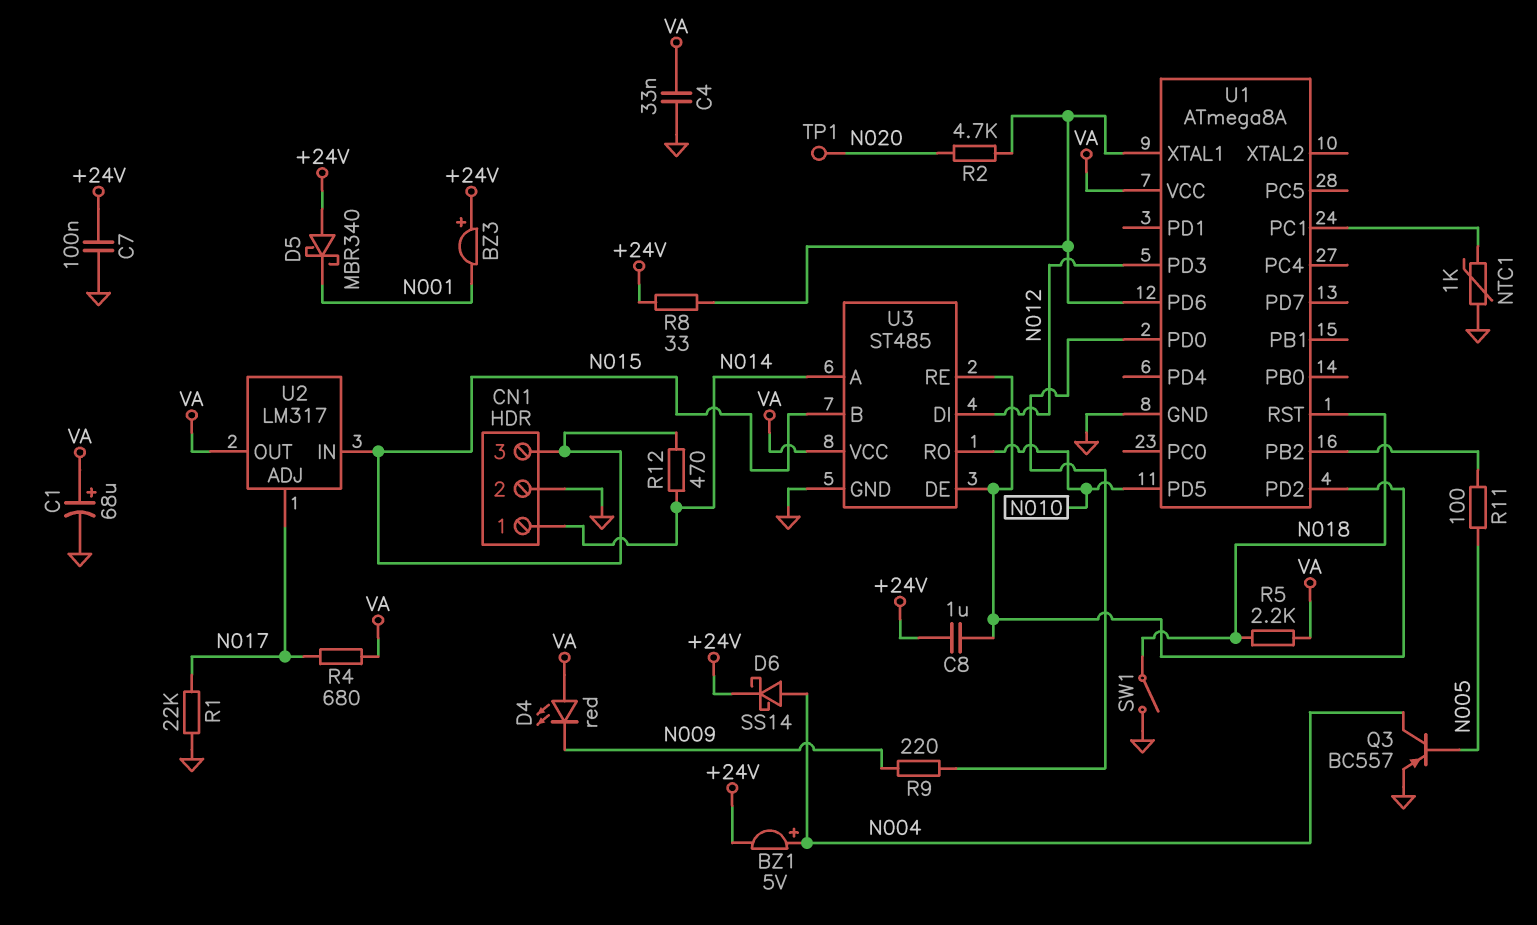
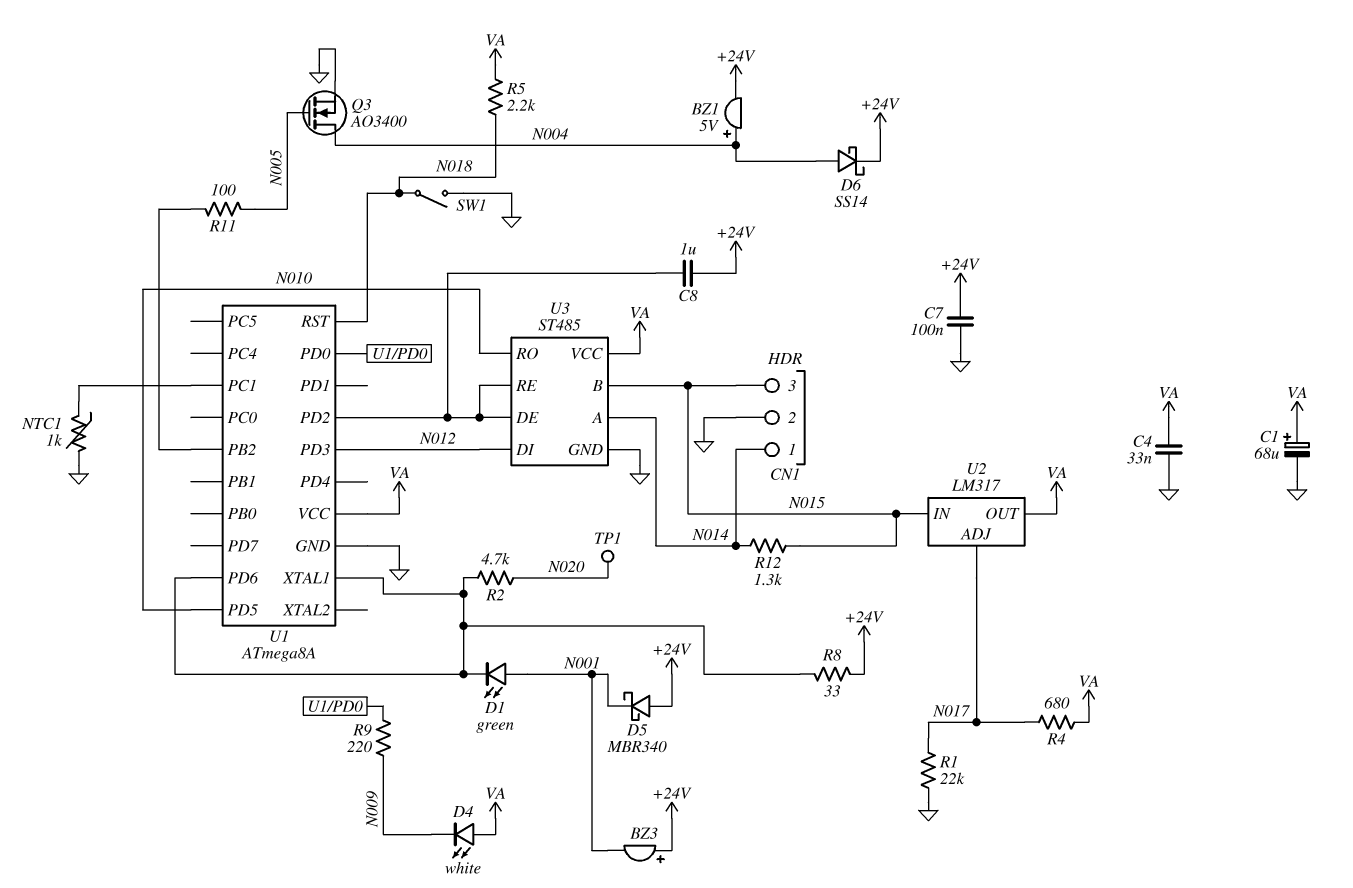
D1: none -> LED green (A N001, K U1/PD6)
D4: LED red (A VA, K N009) -> LED white (A VA, K N009)
Q3: PNP BC557 (B N005, C N004, E GND) -> NMOS AO3400 (G N005, D N004, S GND)
R12: 470 (N014, N015) -> 1.3k (N014, N015)

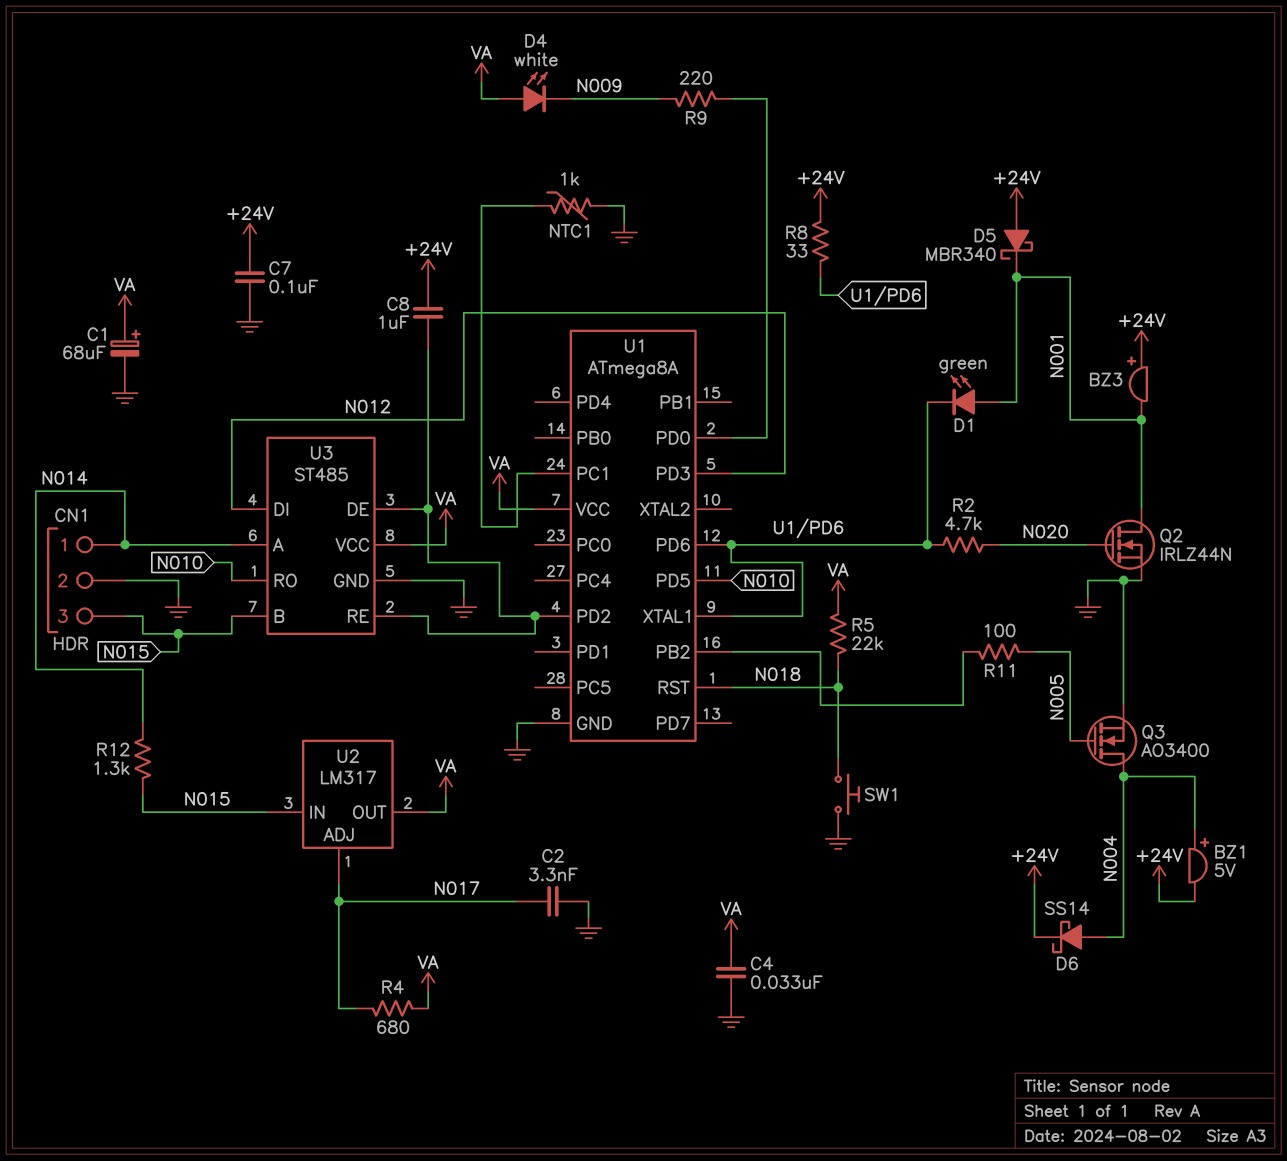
C2: none -> 3.3nF (GND, N017)
Q2: none -> NMOS IRLZ44N (G N020, D N001, S GND)
R1: 22k (GND, N017) -> none
R5: 2.2k (N018, VA) -> 22k (N018, VA)
SW1: switch (GND, N018) -> button (GND, N018)
TP1: test point (N020) -> none

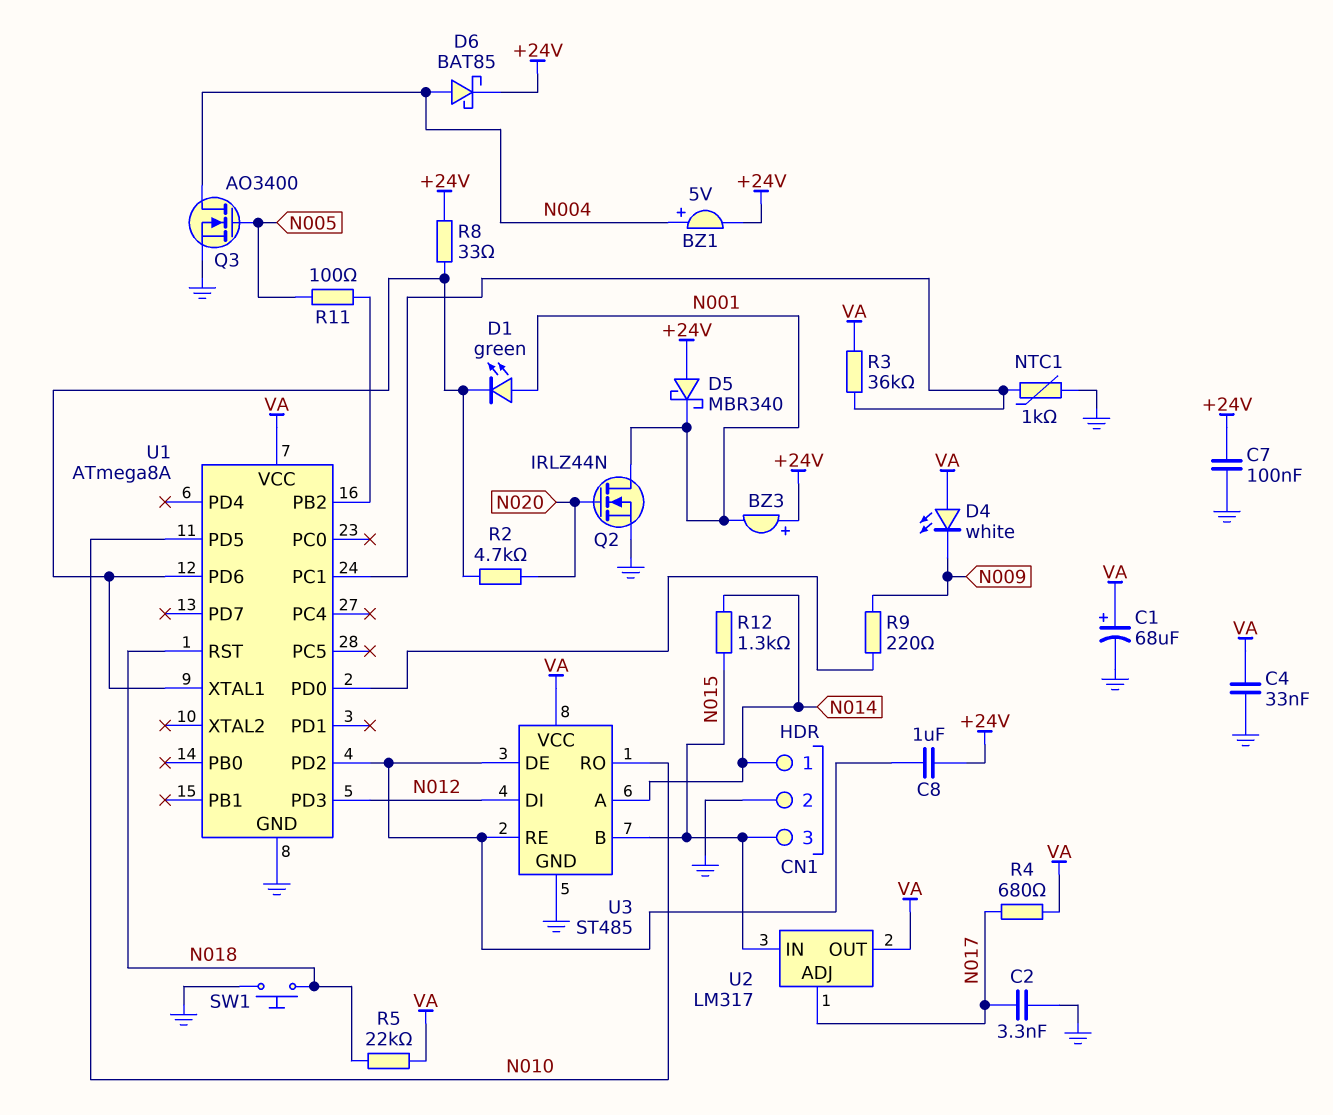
D6: schottky SS14 (A N004, K +24V) -> schottky BAT85 (A N004, K +24V)
R3: none -> 36k (U1/PC1, VA)

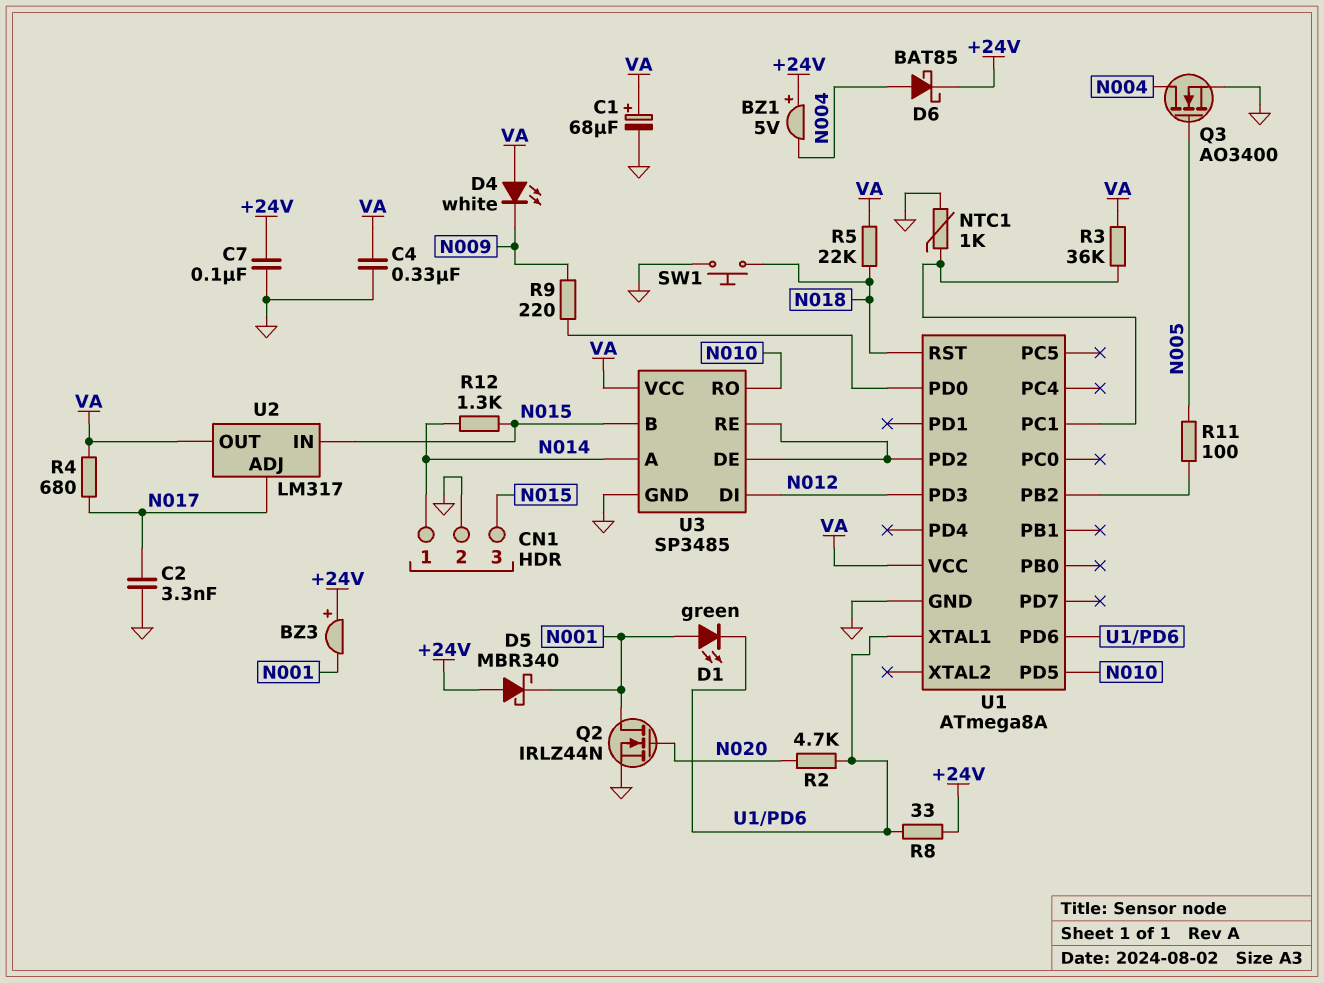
BZ1: buzzer 5V (plus N004, minus +24V) -> buzzer 5V (plus +24V, minus N004)
C4: 33nF (GND, VA) -> 330nF (GND, VA)
C8: 1uF (+24V, U1/PD2) -> none
U3: ST485 -> SP3485

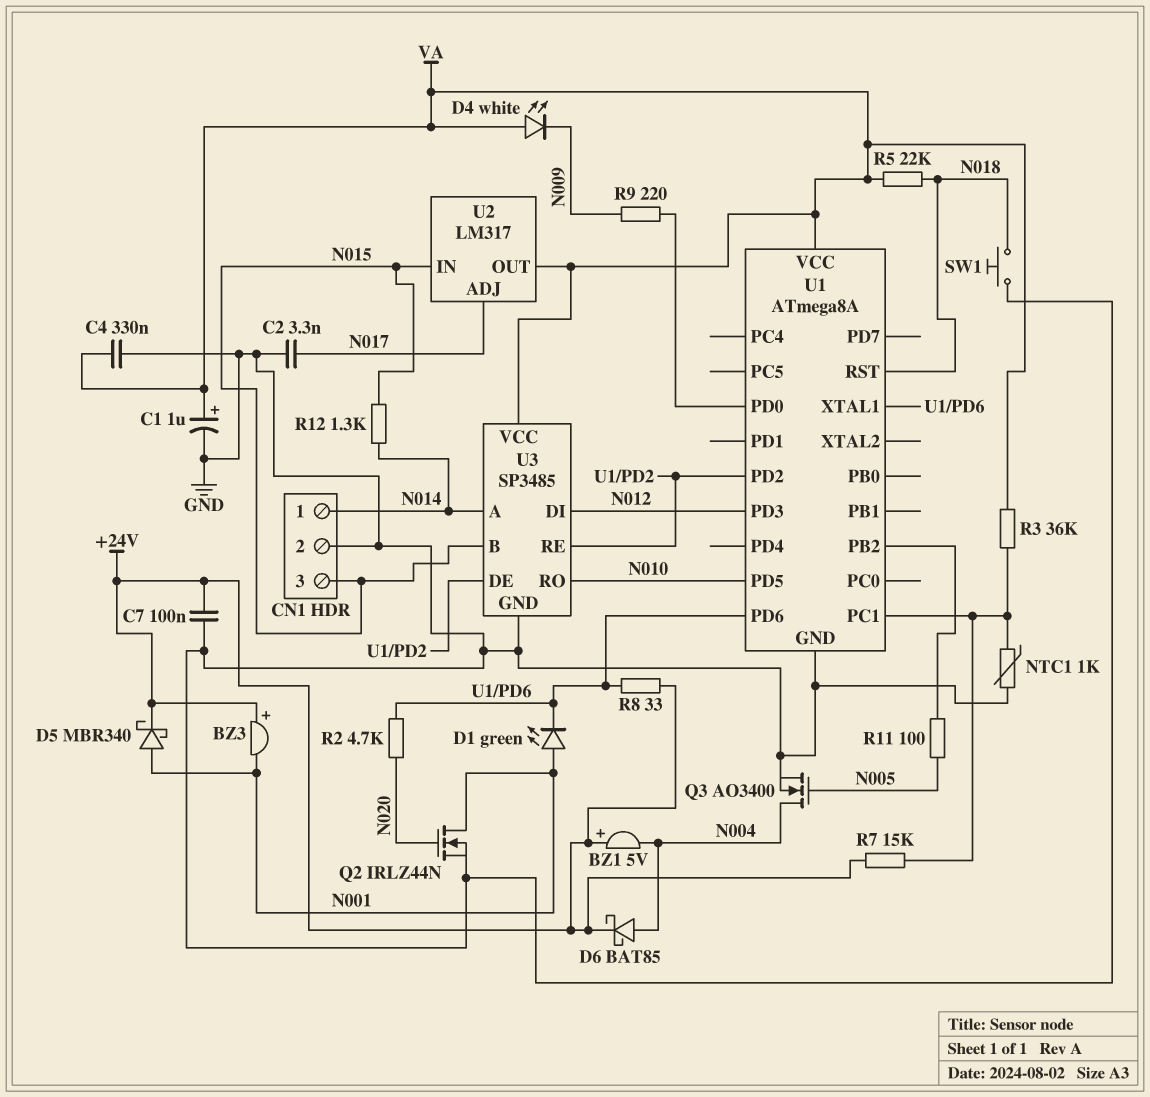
C1: 68uF (plus VA, minus GND) -> 1uF (plus VA, minus GND)
D5: schottky MBR340 (A +24V, K N001) -> schottky MBR340 (A N001, K +24V)
R4: 680 (N017, VA) -> none
R7: none -> 15k (+24V, U1/PC1)

